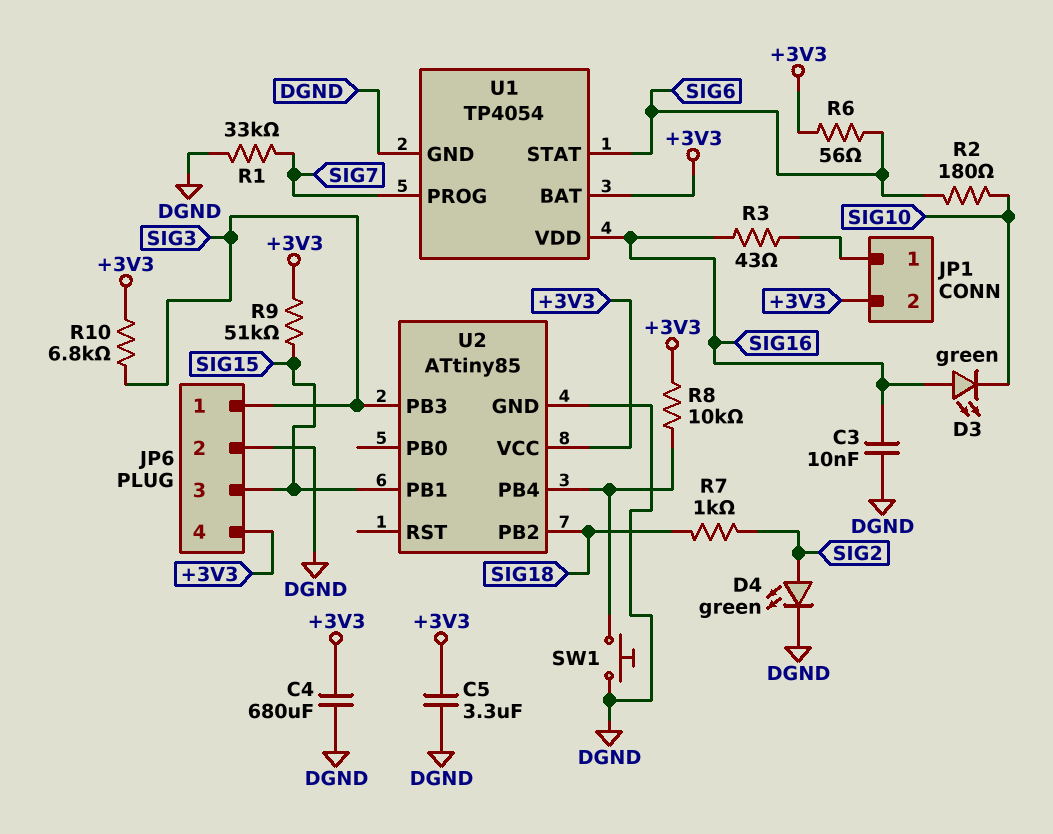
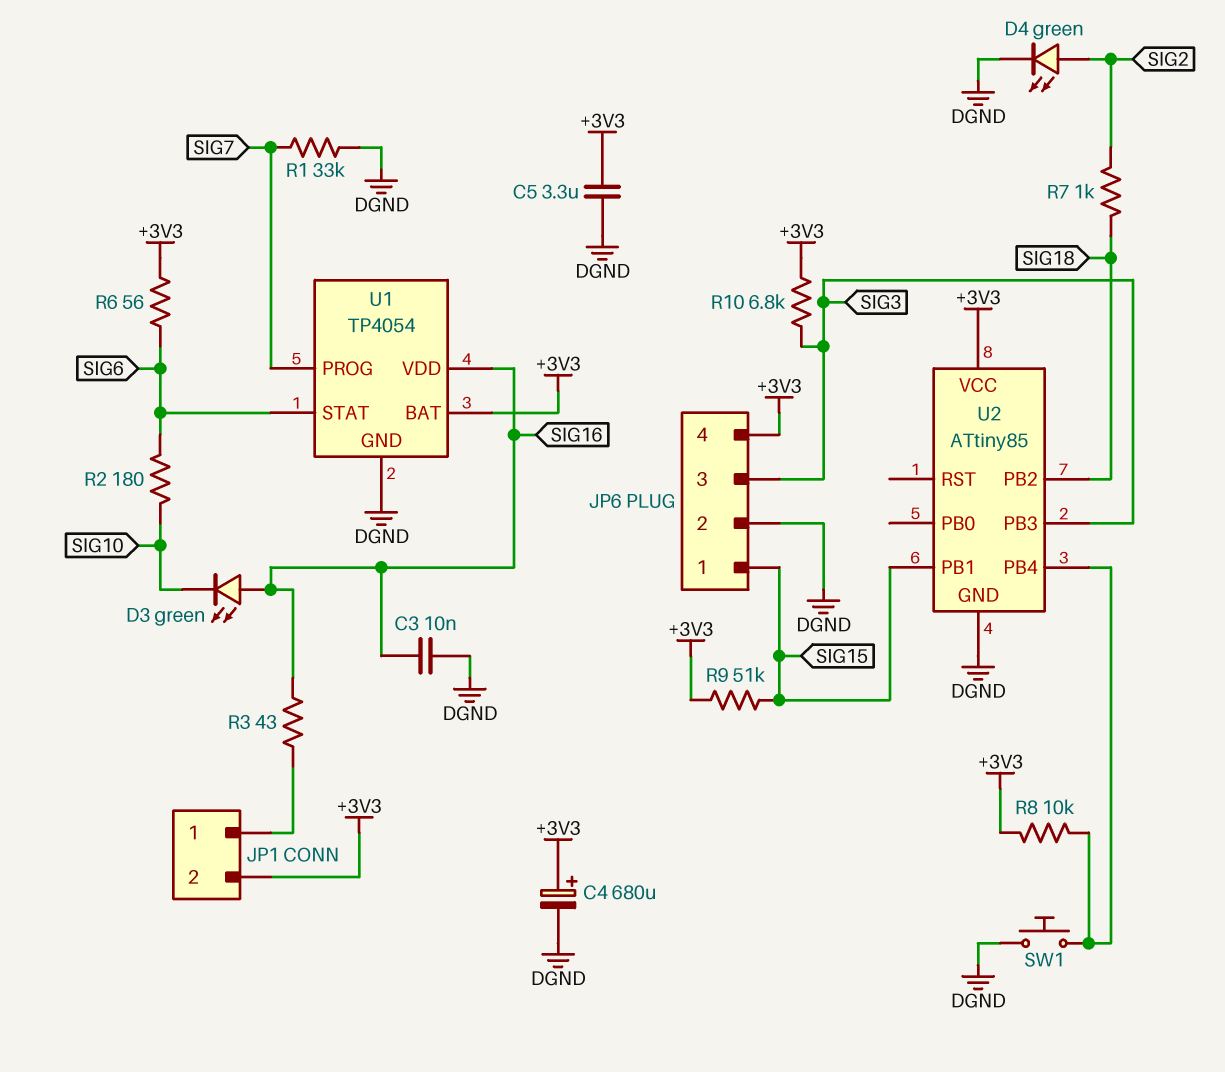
C4: 680uF (+3V3, DGND) -> 680uF (plus +3V3, minus DGND)
JP6 pin 1: SIG3 -> SIG15
JP6 pin 3: SIG15 -> SIG3

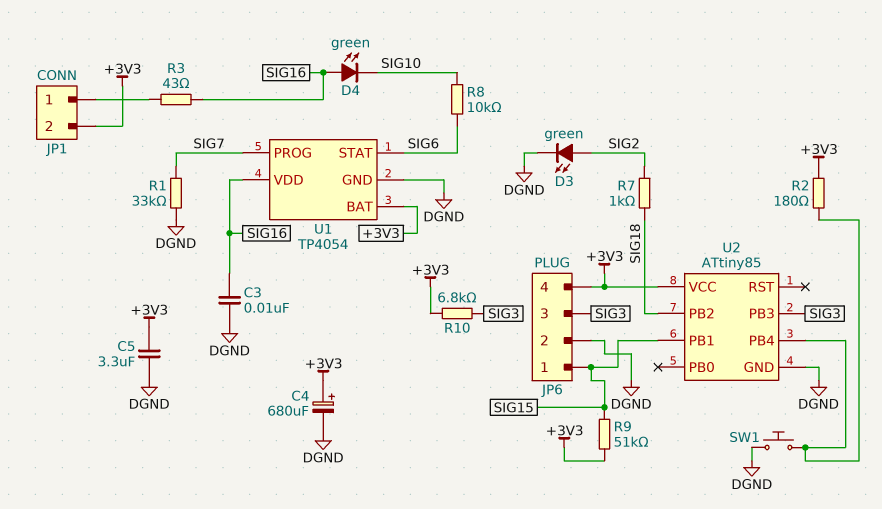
D3: LED green (A SIG16, K SIG10) -> LED green (A SIG2, K DGND)
D4: LED green (A SIG2, K DGND) -> LED green (A SIG16, K SIG10)
R2: 180 (SIG6, SIG10) -> 180 (+3V3, U2/PB4)
R6: 56 (+3V3, SIG6) -> none
R8: 10k (+3V3, U2/PB4) -> 10k (SIG6, SIG10)

